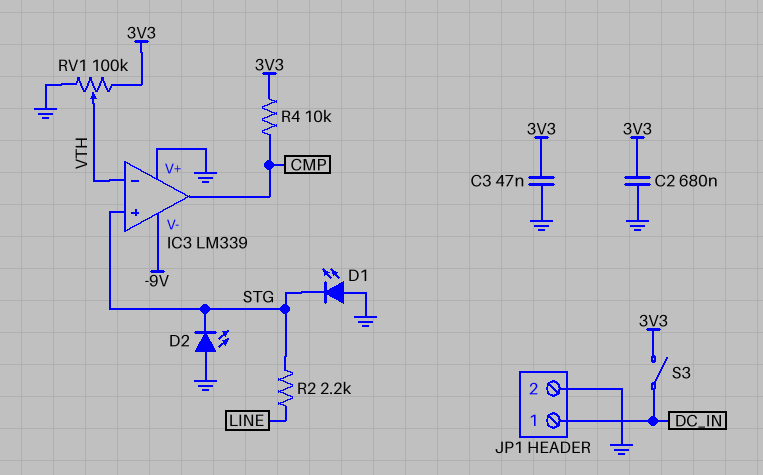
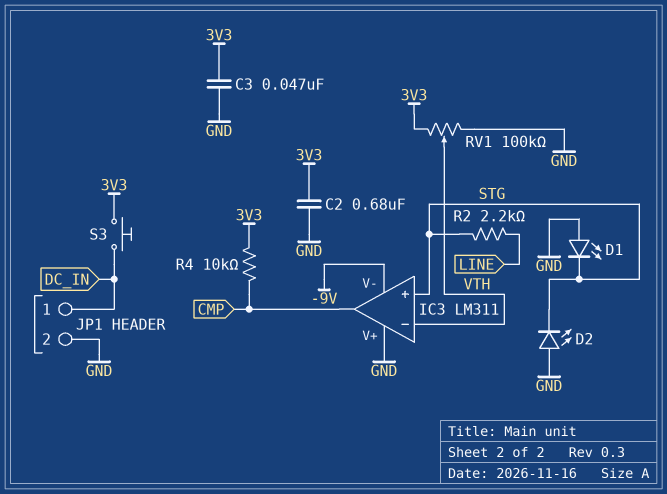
IC3: LM339 -> LM311
S3: switch (3V3, DC_IN) -> button (3V3, DC_IN)

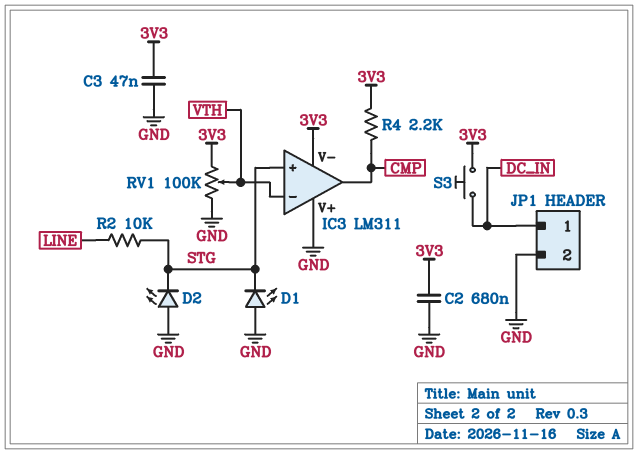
IC3 pin V-: -9V -> 3V3
R2: 2.2k (LINE, STG) -> 10k (LINE, STG)
R4: 10k (3V3, CMP) -> 2.2k (3V3, CMP)

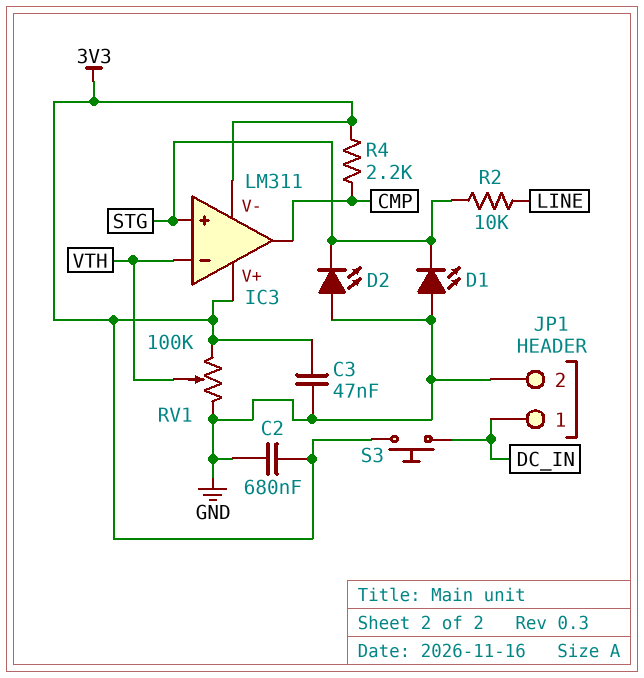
IC3 pin V+: GND -> 3V3

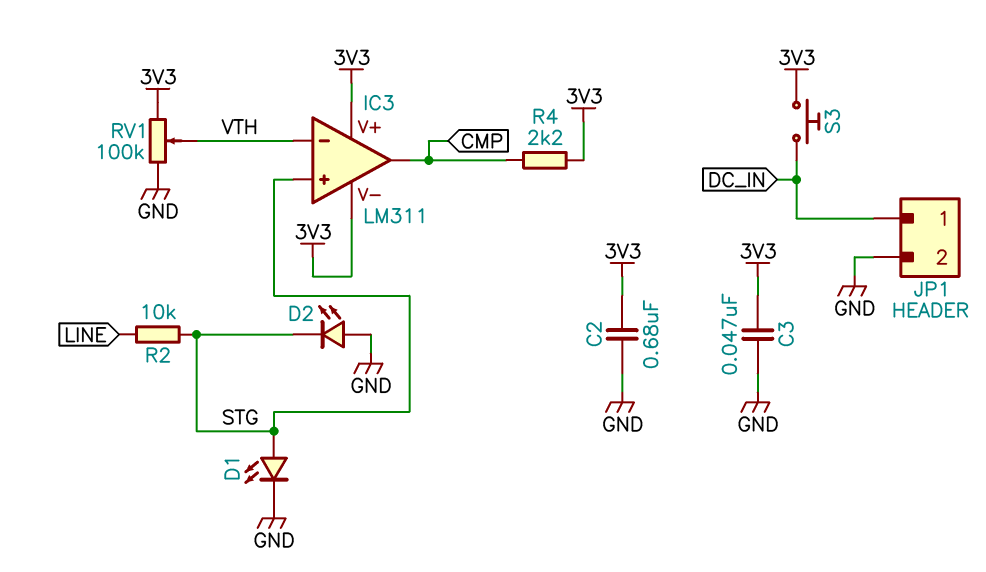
D1: LED (A GND, K STG) -> LED (A STG, K GND)

